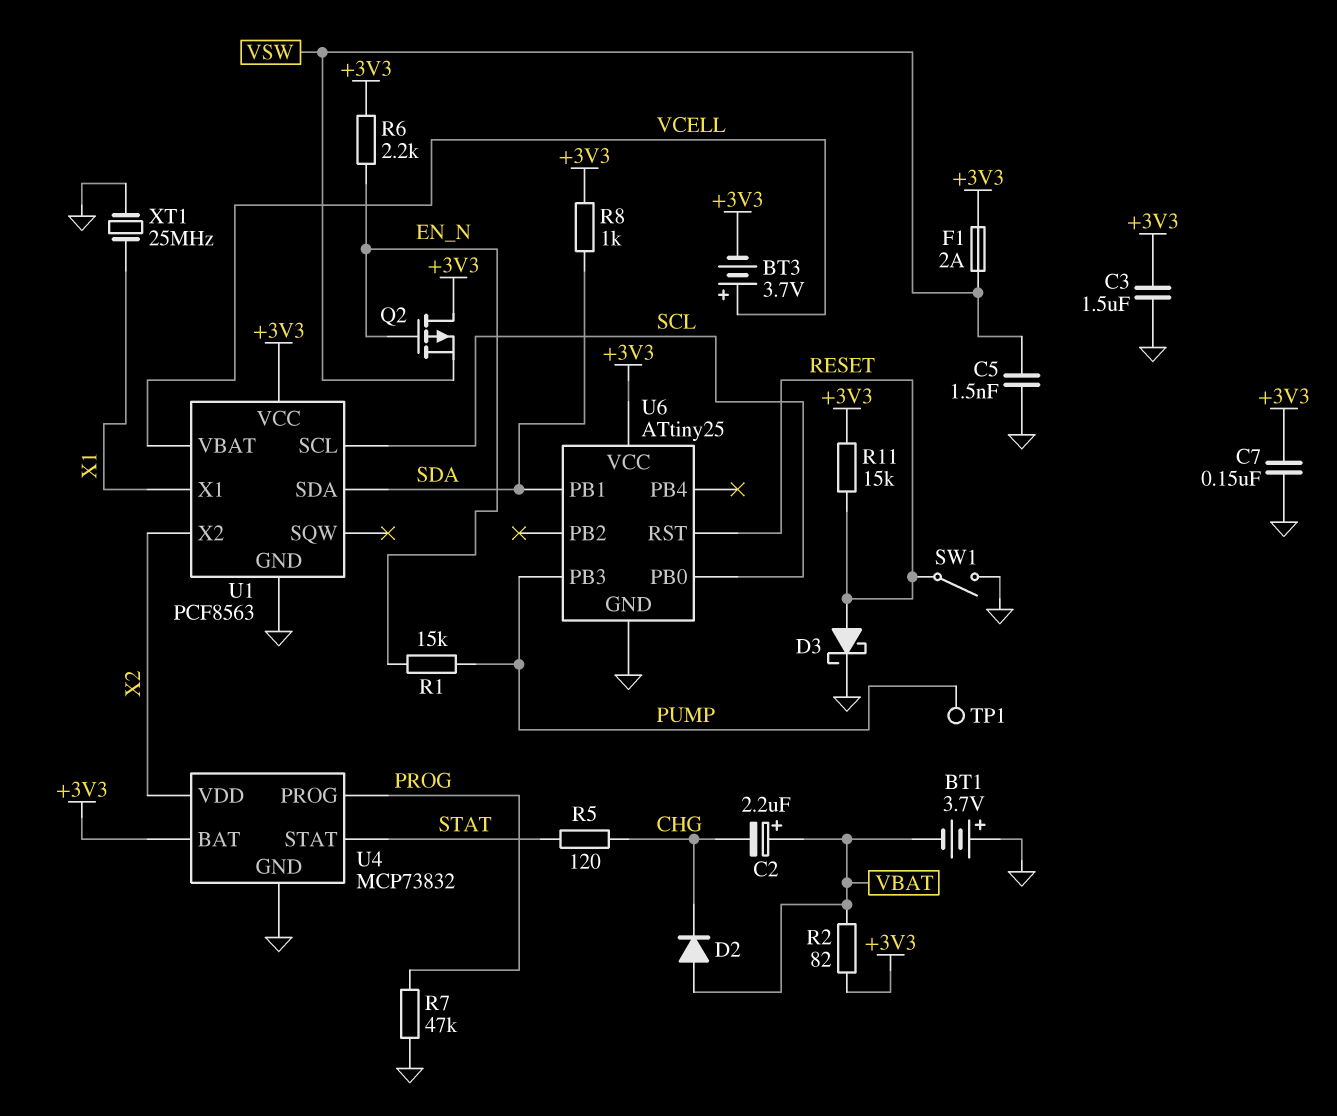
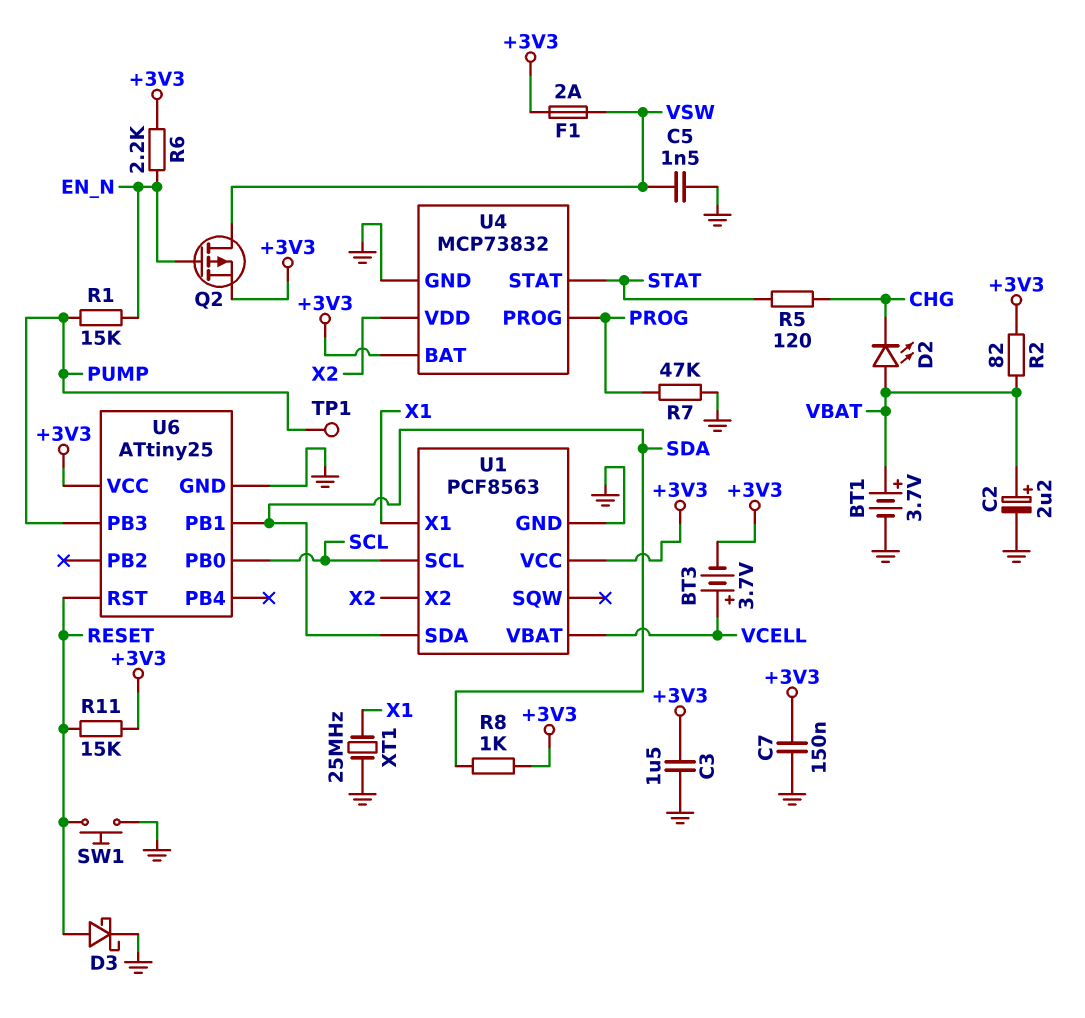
BT1: 3.7V (plus GND, minus VBAT) -> 3.7V (plus VBAT, minus GND)
C2: 2.2uF (plus VBAT, minus CHG) -> 2.2uF (plus VBAT, minus GND)
D2: diode (A VBAT, K CHG) -> LED (A VBAT, K CHG)
Q2: PMOS (G EN_N, D +3V3, S VSW) -> PMOS (G EN_N, D VSW, S +3V3)
SW1: switch (GND, RESET) -> button (GND, RESET)

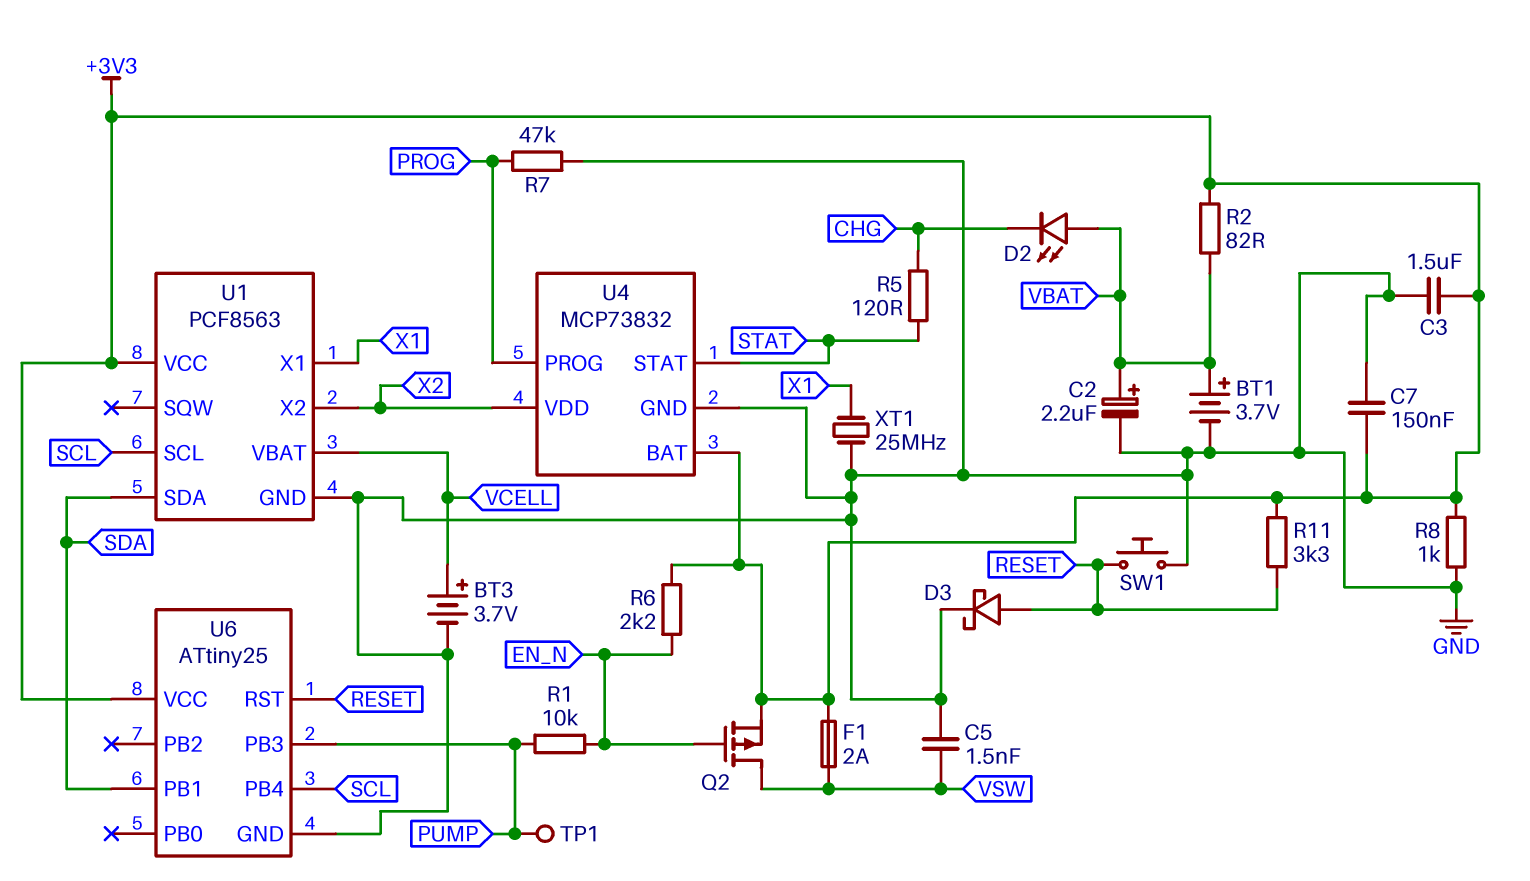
BT3: 3.7V (plus VCELL, minus +3V3) -> 3.7V (plus VCELL, minus GND)
R1: 15k (EN_N, PUMP) -> 10k (EN_N, PUMP)
R8: 1k (+3V3, SDA) -> 1k (+3V3, GND)
R11: 15k (+3V3, RESET) -> 3.3k (+3V3, RESET)
U6 pin PB0: SCL -> none
U6 pin PB4: none -> SCL

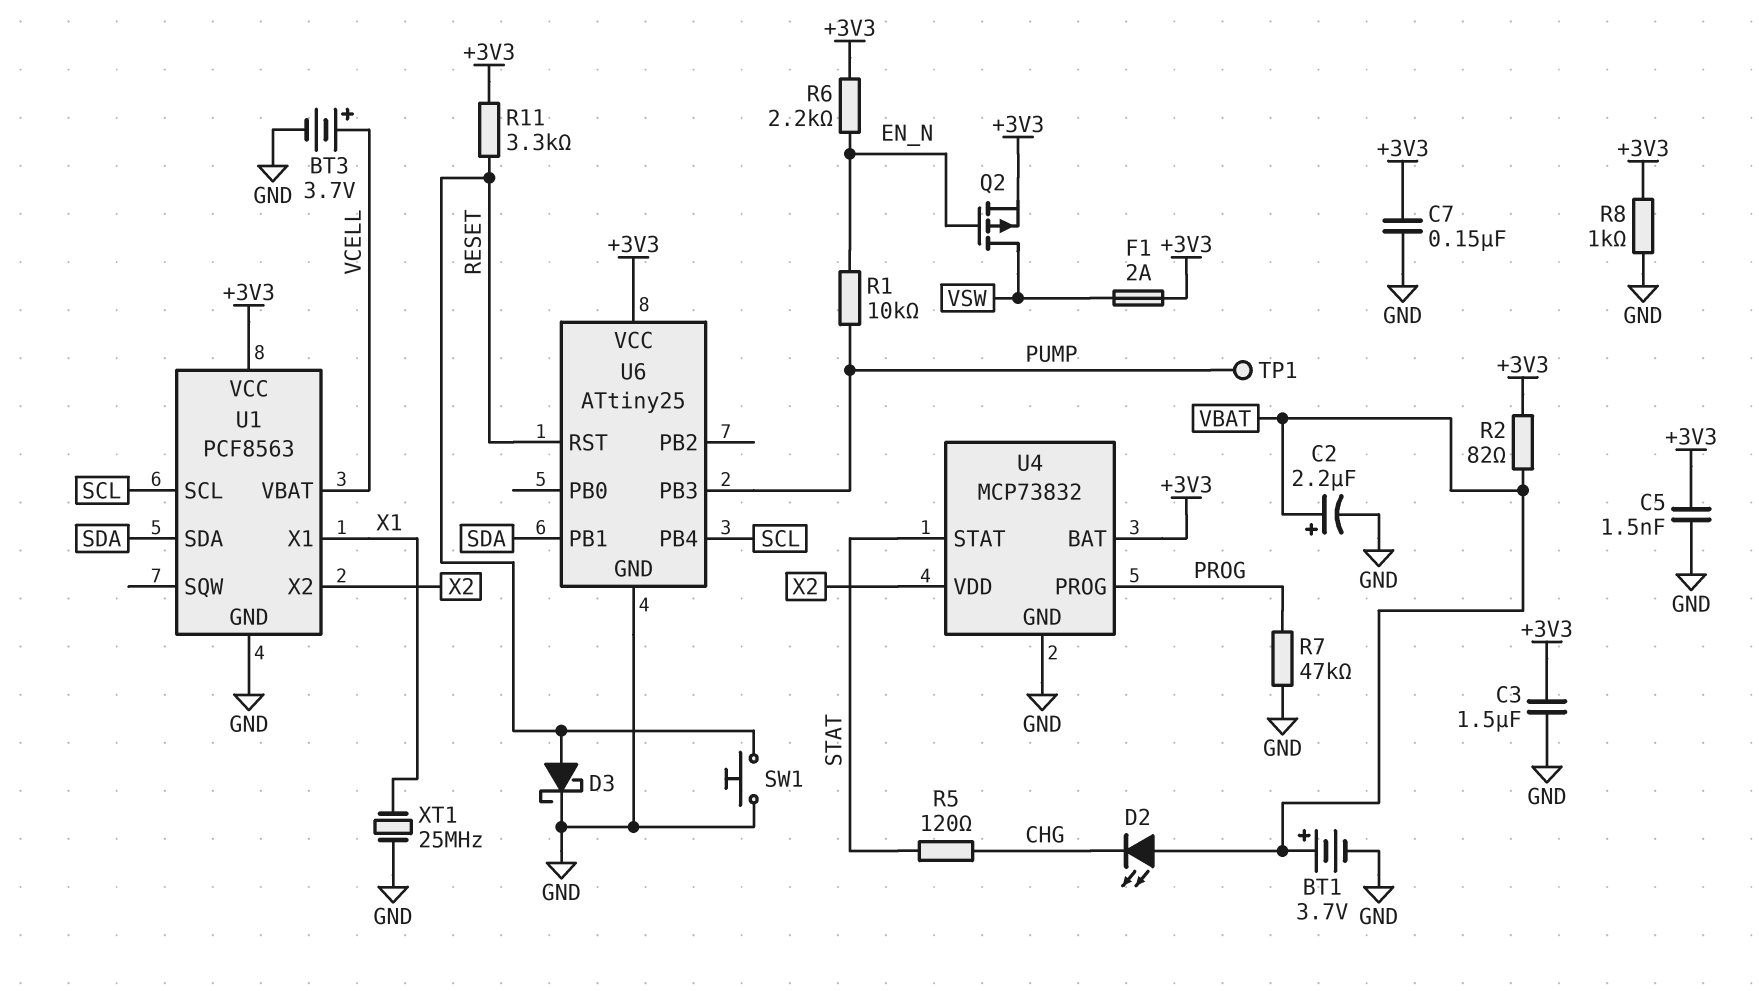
C5: 1.5nF (GND, VSW) -> 1.5nF (+3V3, GND)

